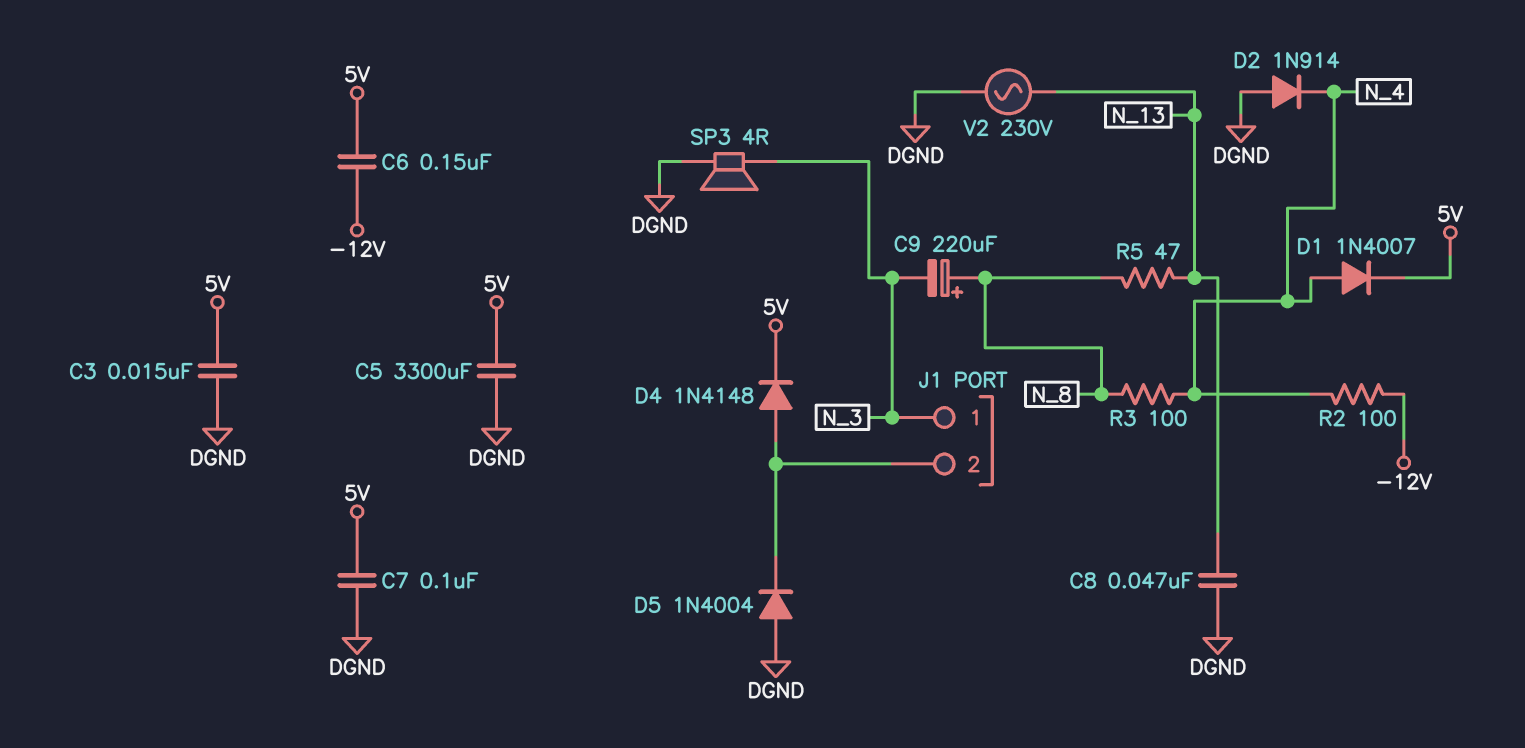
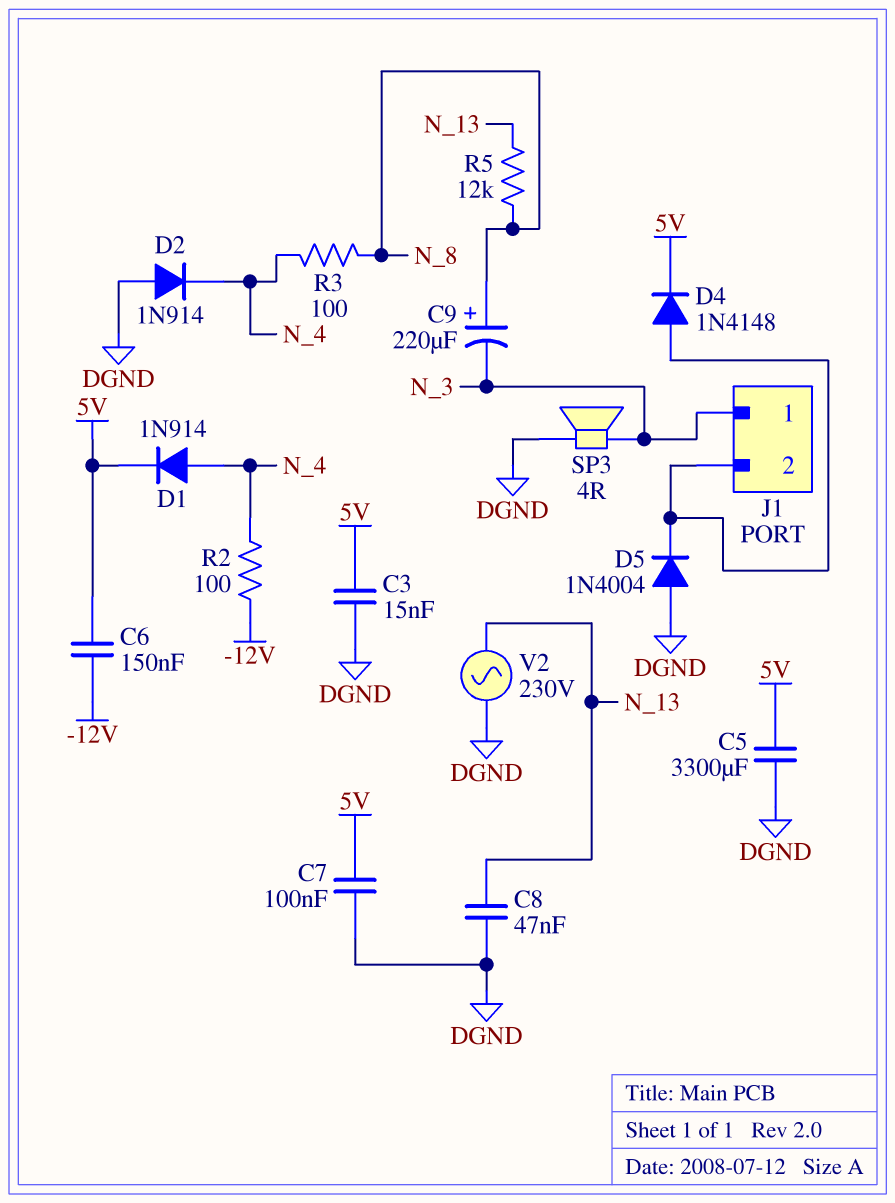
D1: diode 1N4007 (A N_4, K 5V) -> diode 1N914 (A N_4, K 5V)
R5: 47 (N_8, N_13) -> 12k (N_8, N_13)

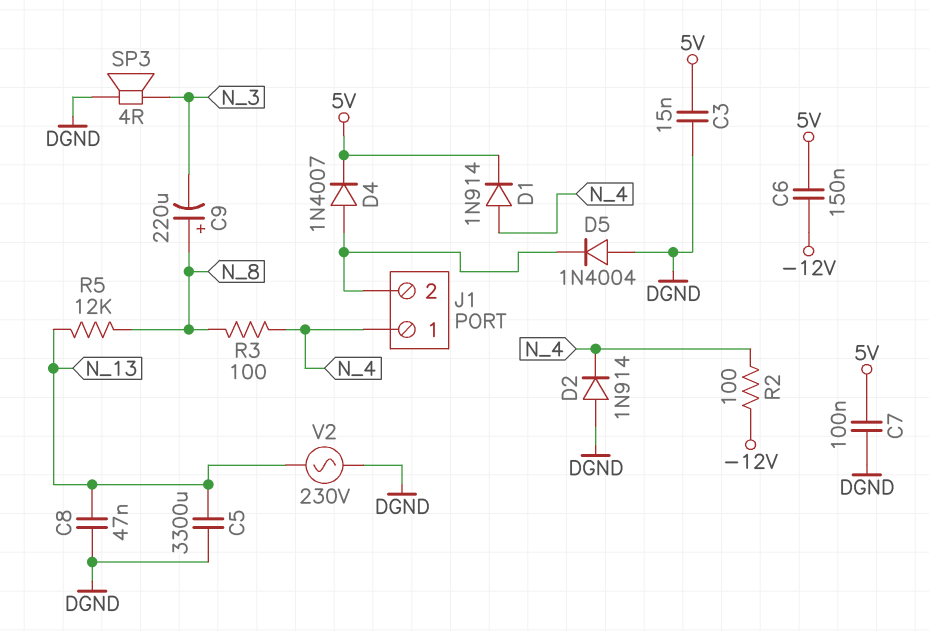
C5: 3300uF (5V, DGND) -> 3300uF (DGND, N_13)
D4: diode 1N4148 (A J1/2, K 5V) -> diode 1N4007 (A J1/2, K 5V)
J1 pin 1: N_3 -> N_4

